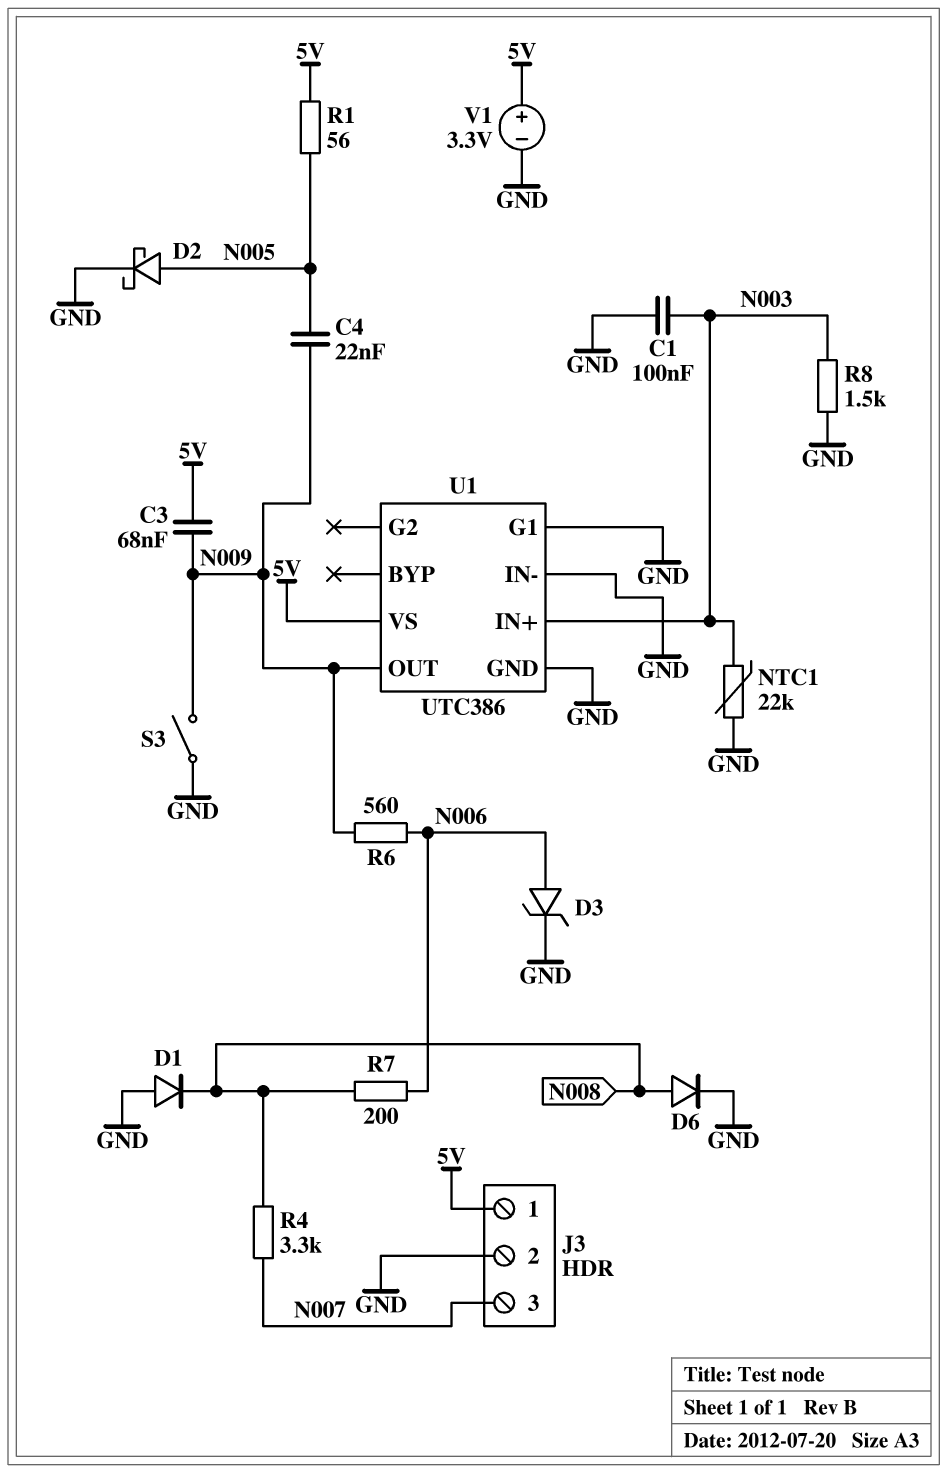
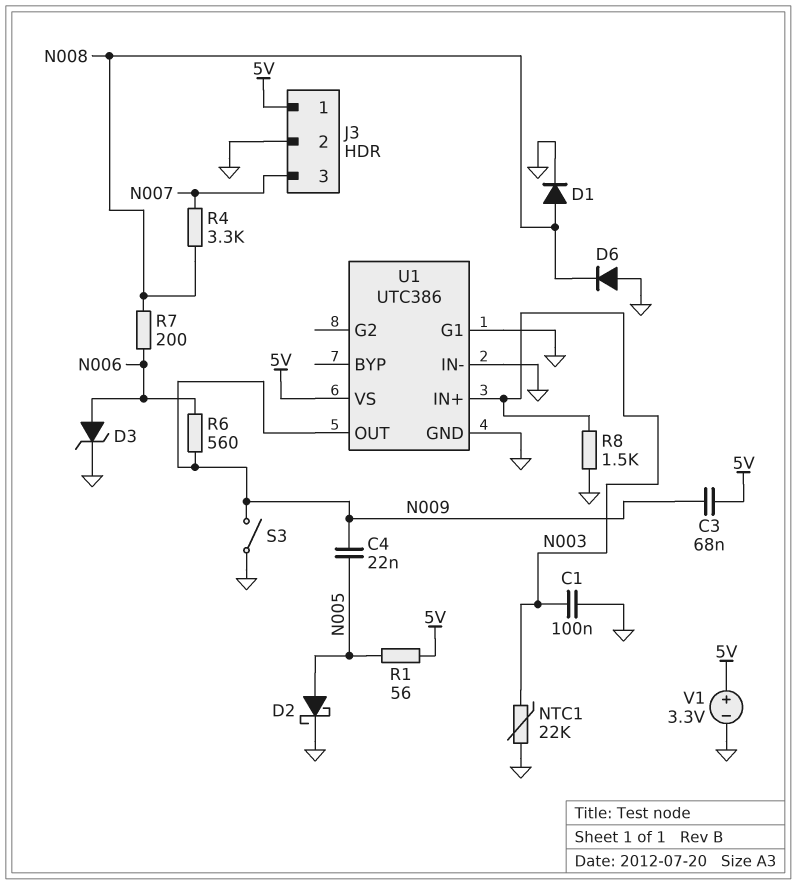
D1: diode (A GND, K N008) -> diode (A N008, K GND)
D6: diode (A N008, K GND) -> diode (A GND, K N008)

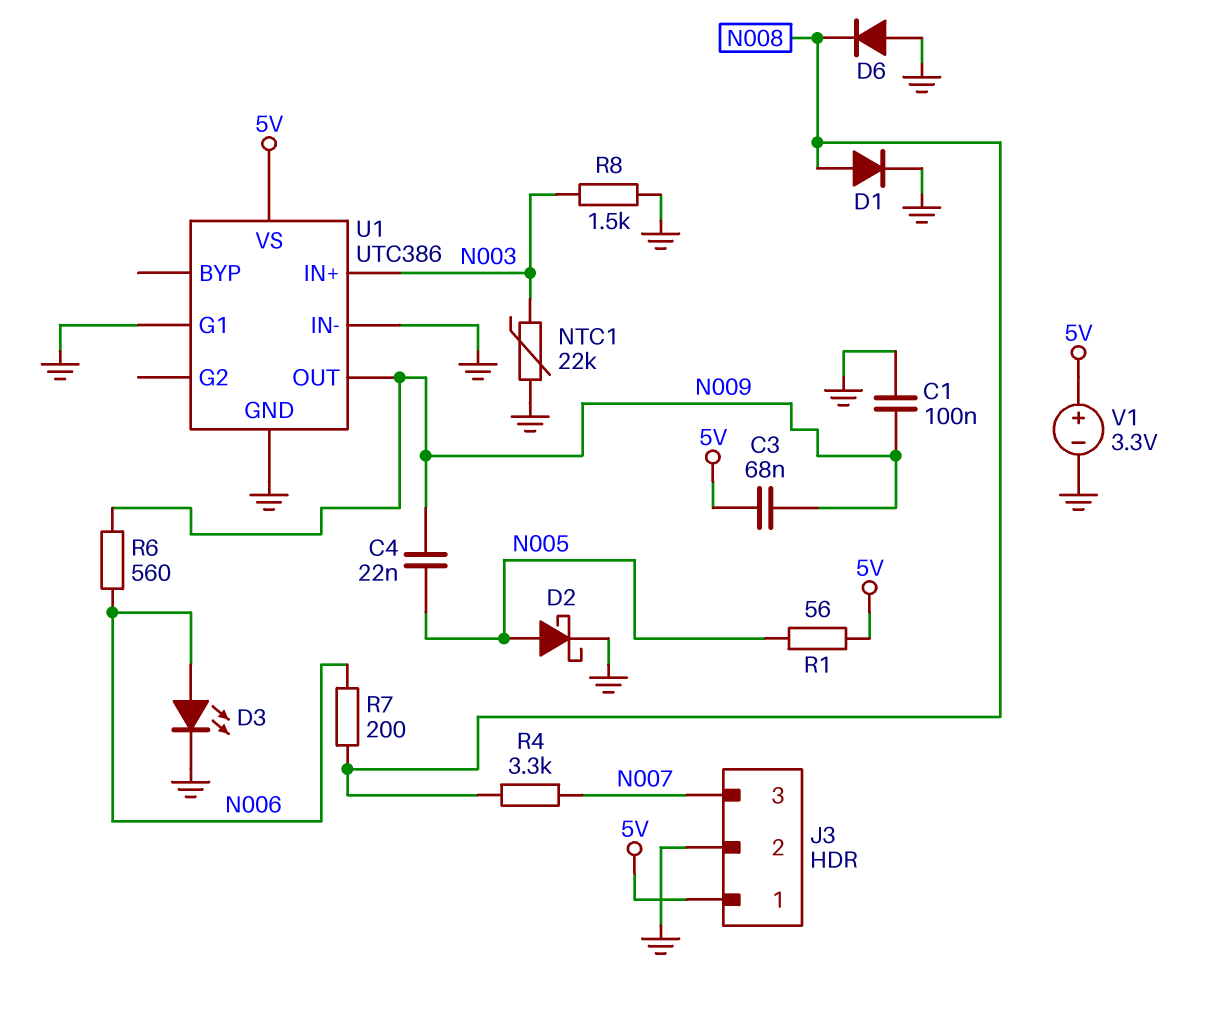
C1: 100nF (GND, N003) -> 100nF (GND, N009)
D3: zener (A N006, K GND) -> LED (A N006, K GND)
S3: switch (GND, N009) -> none

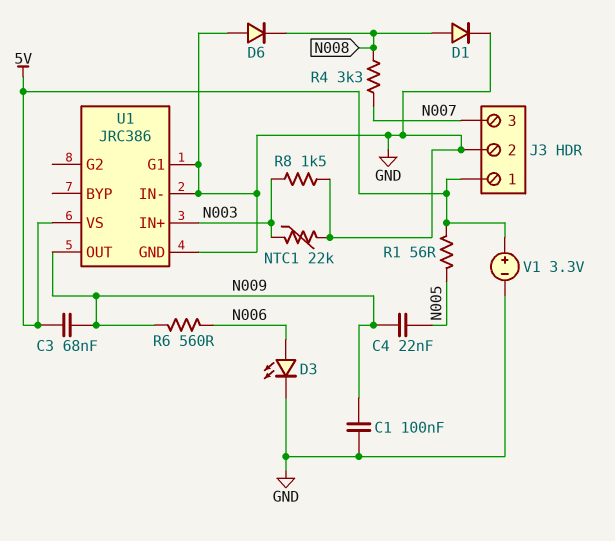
D2: schottky (A N005, K GND) -> none
R7: 200 (N006, N008) -> none
U1: UTC386 -> JRC386

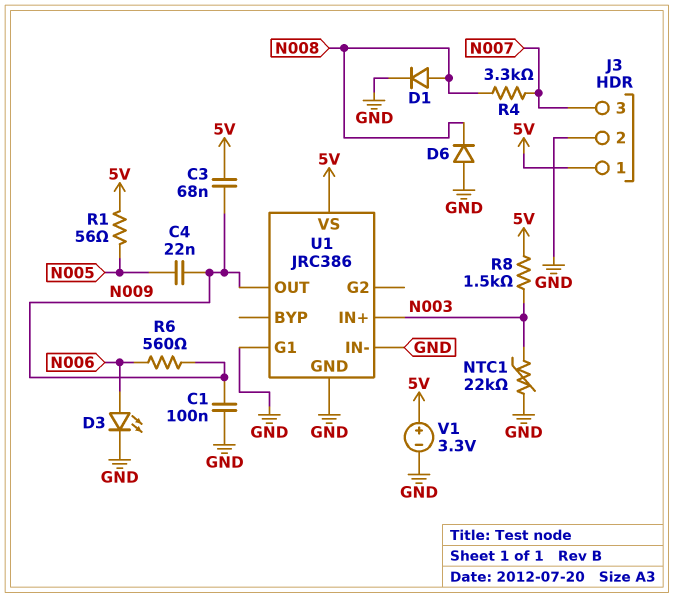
R8: 1.5k (GND, N003) -> 1.5k (5V, N003)

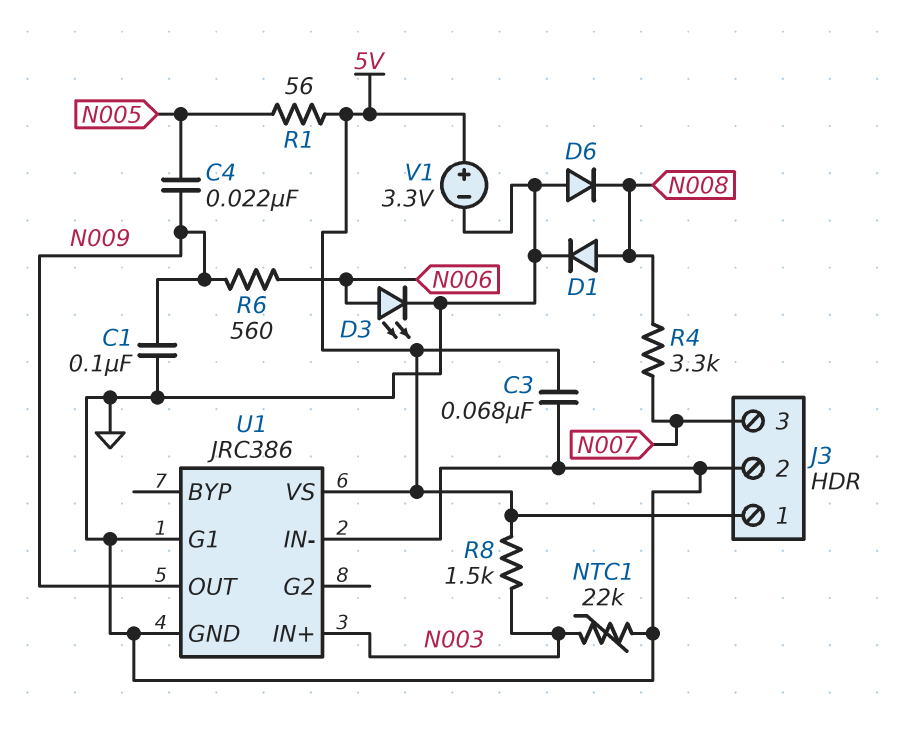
C3: 68nF (5V, N009) -> 68nF (5V, GND)

